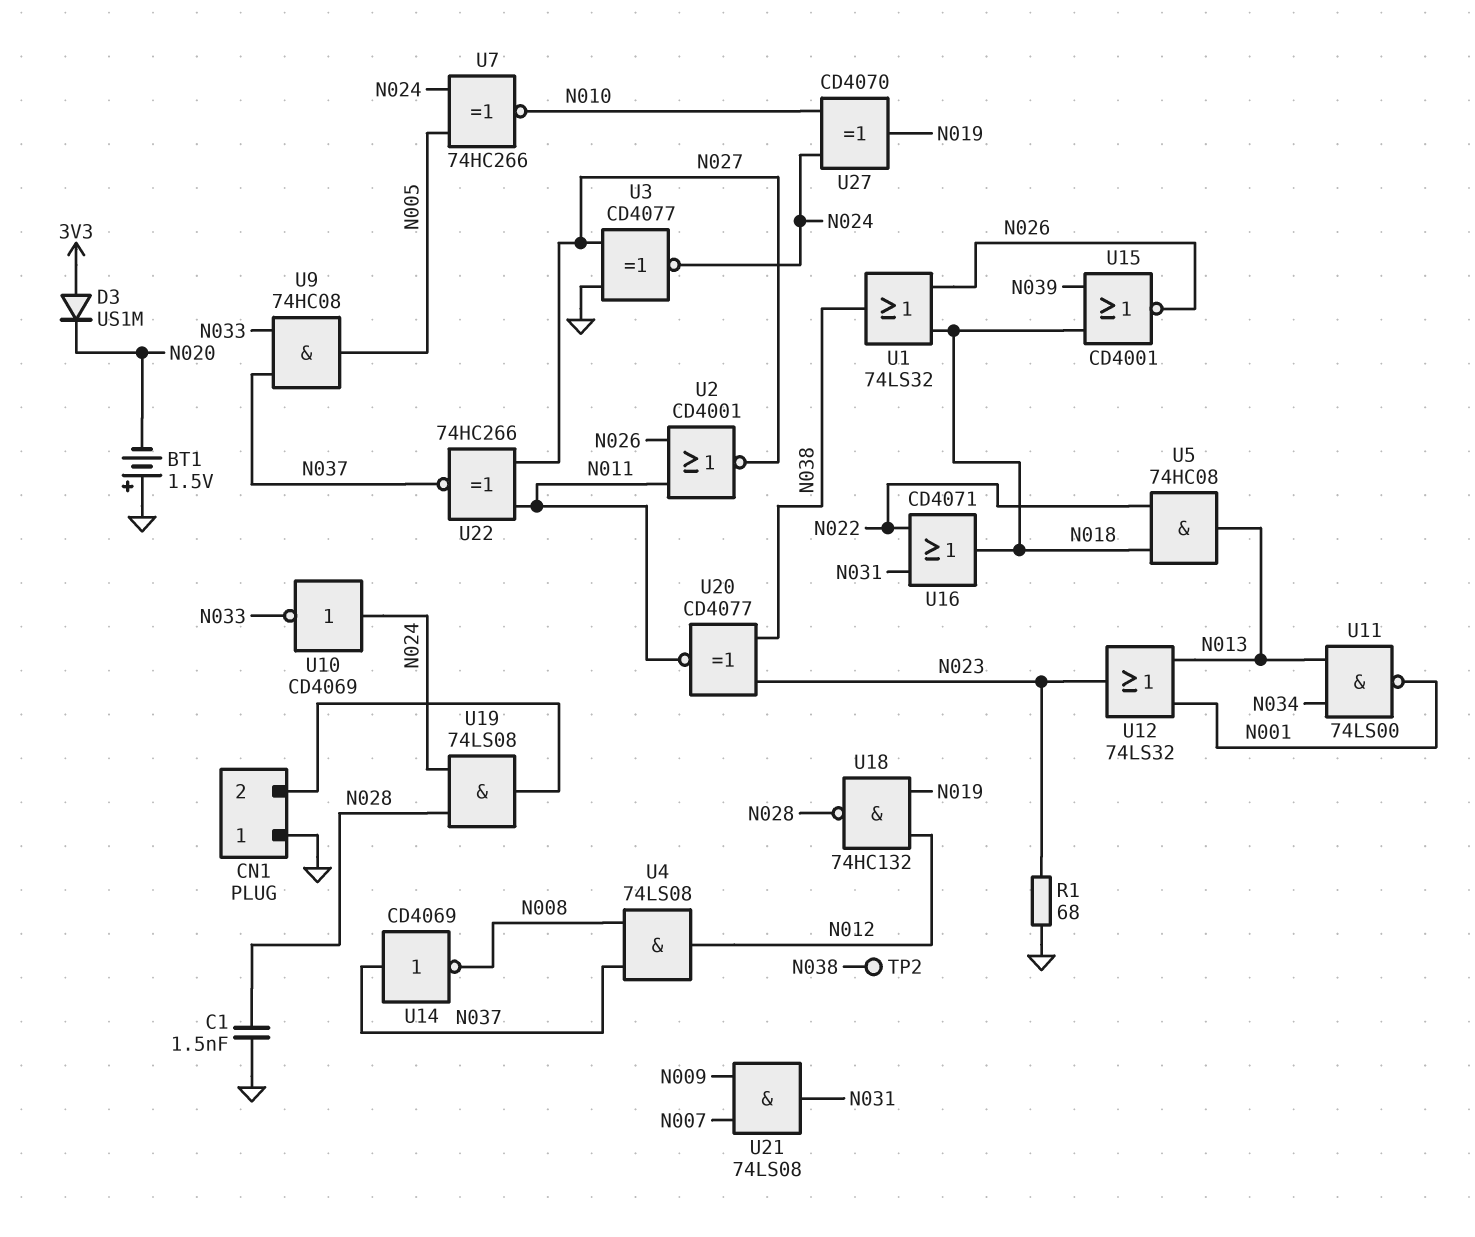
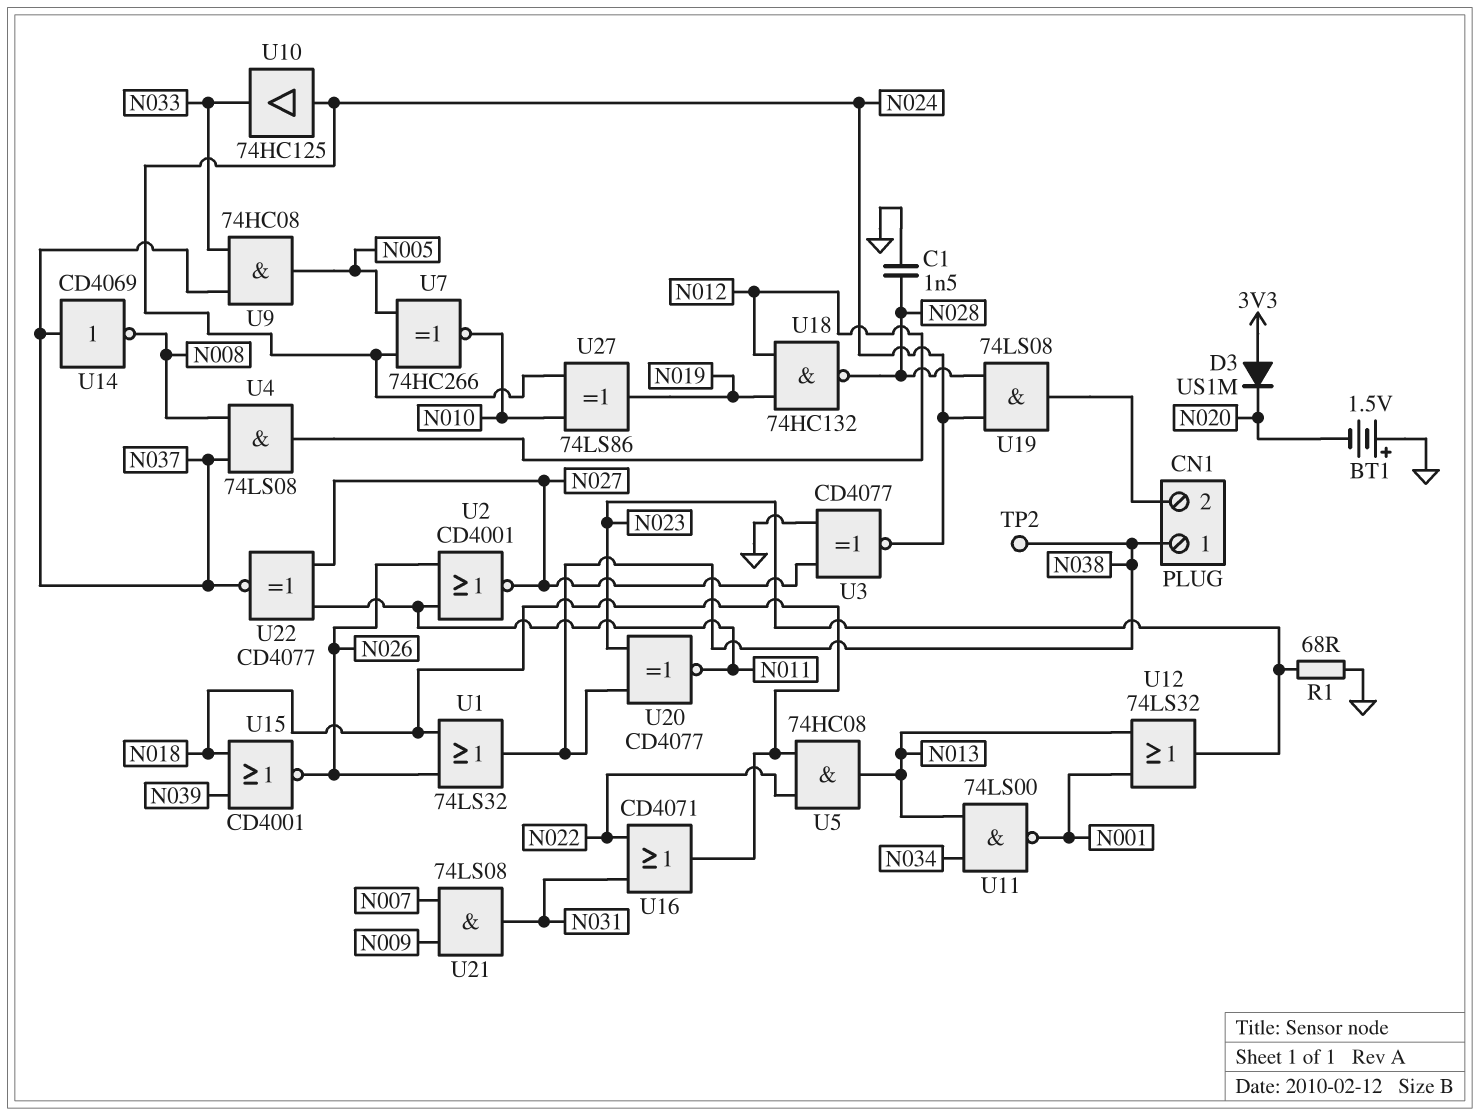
CN1 pin 1: GND -> N038
U10: NOT CD4069 (in N024, out N033) -> buffer 74HC125 (in N024, out N033)
U22: XNOR 74HC266 (in N011, in N027, out N037) -> XNOR CD4077 (in N011, in N027, out N037)
U27: XOR CD4070 (in N010, in N024, out N019) -> XOR 74LS86 (in N010, in N024, out N019)

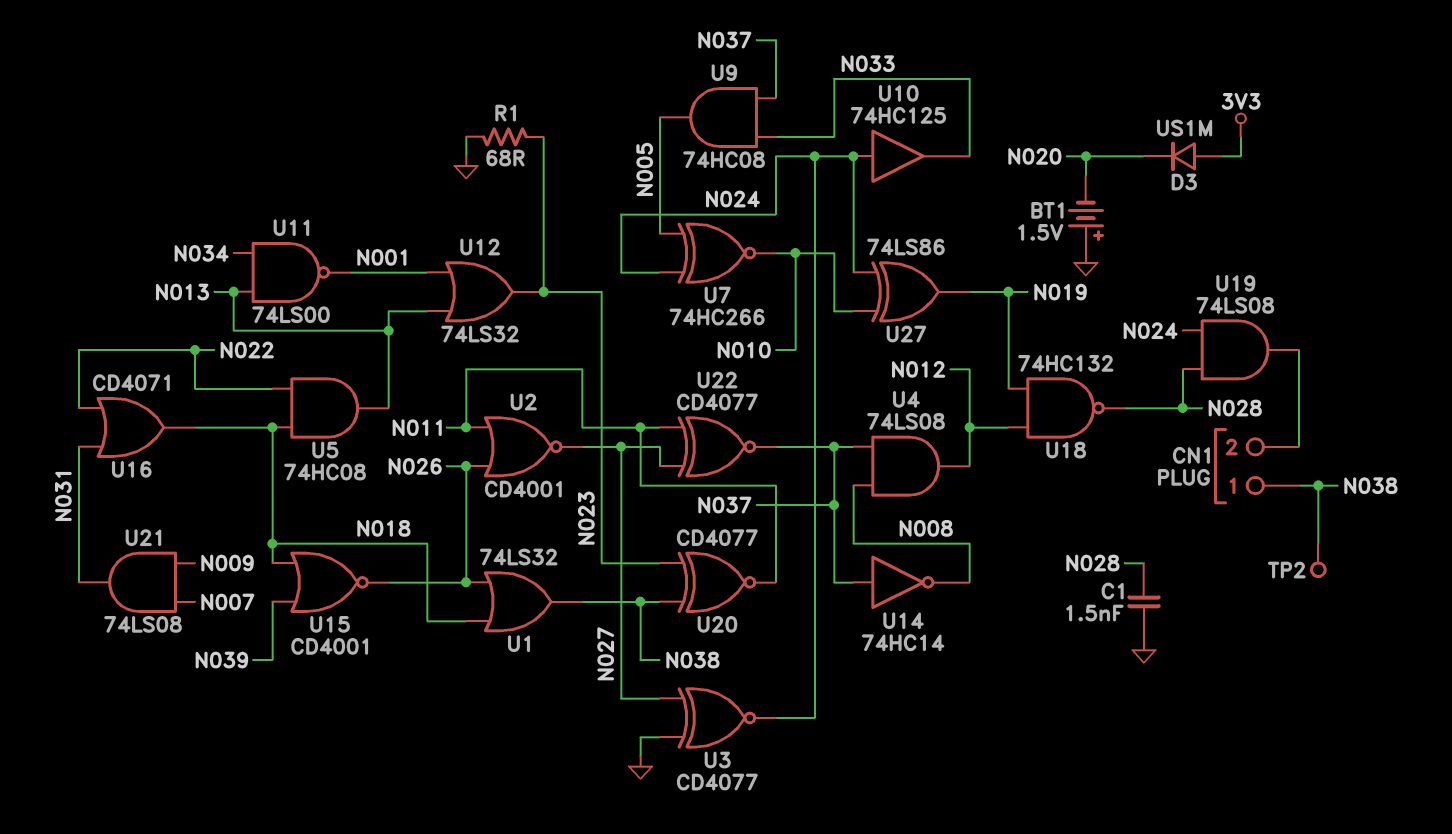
U14: NOT CD4069 (in N037, out N008) -> NOT 74HC14 (in N037, out N008)

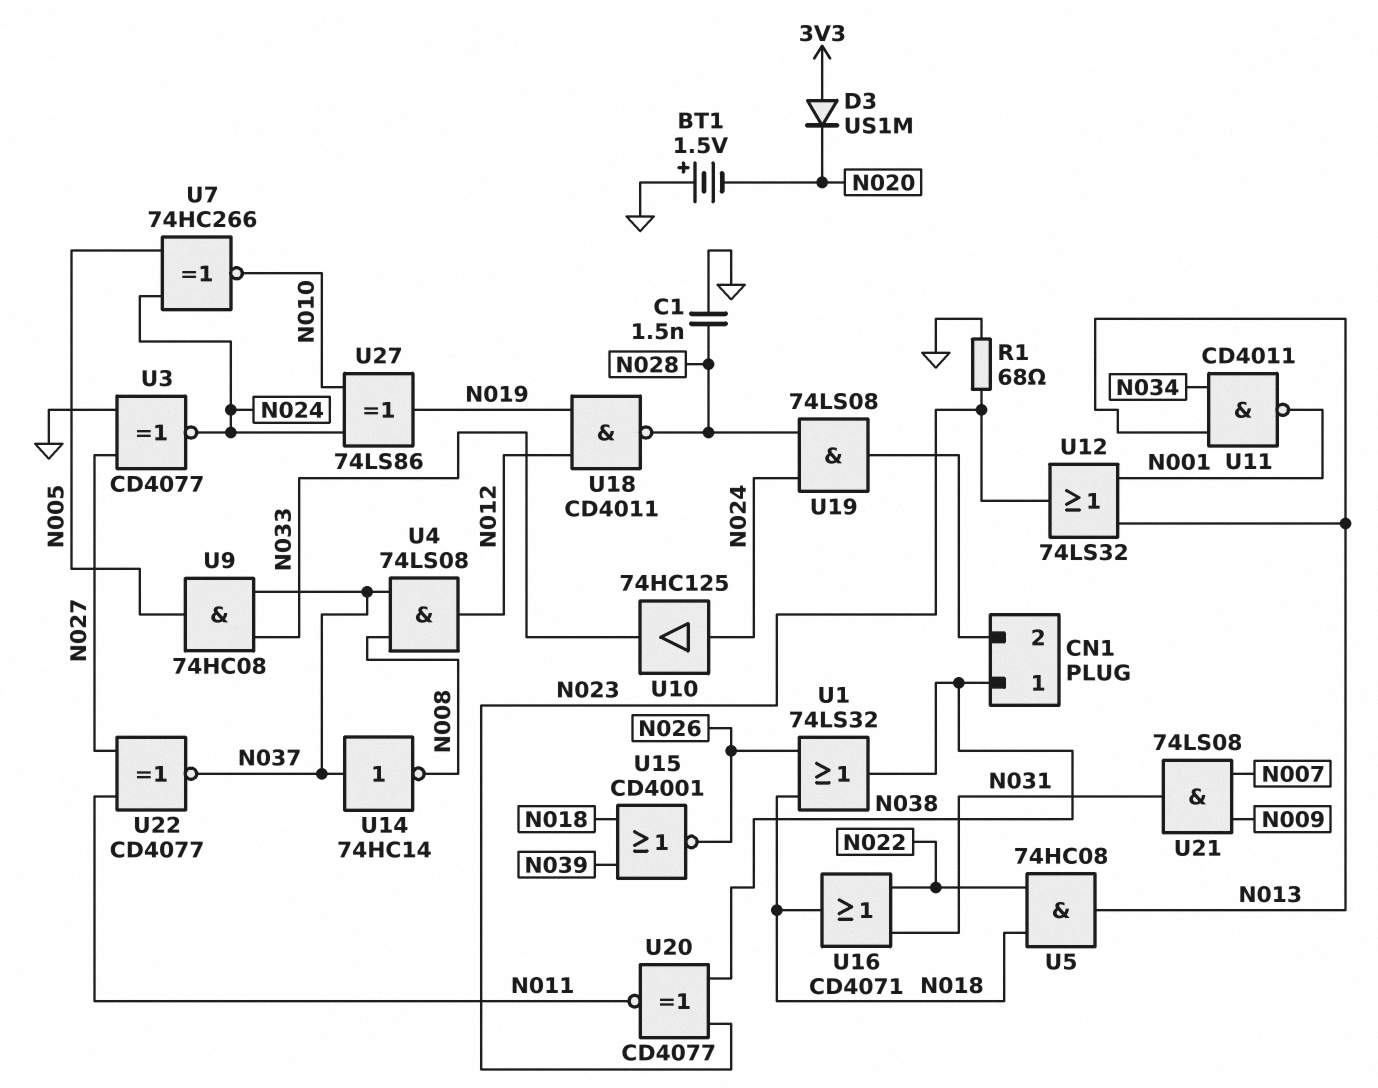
TP2: test point (N038) -> none
U2: NOR CD4001 (in N011, in N026, out N027) -> none
U11: NAND 74LS00 (in N013, in N034, out N001) -> NAND CD4011 (in N013, in N034, out N001)
U18: NAND 74HC132 (in N012, in N019, out N028) -> NAND CD4011 (in N012, in N019, out N028)

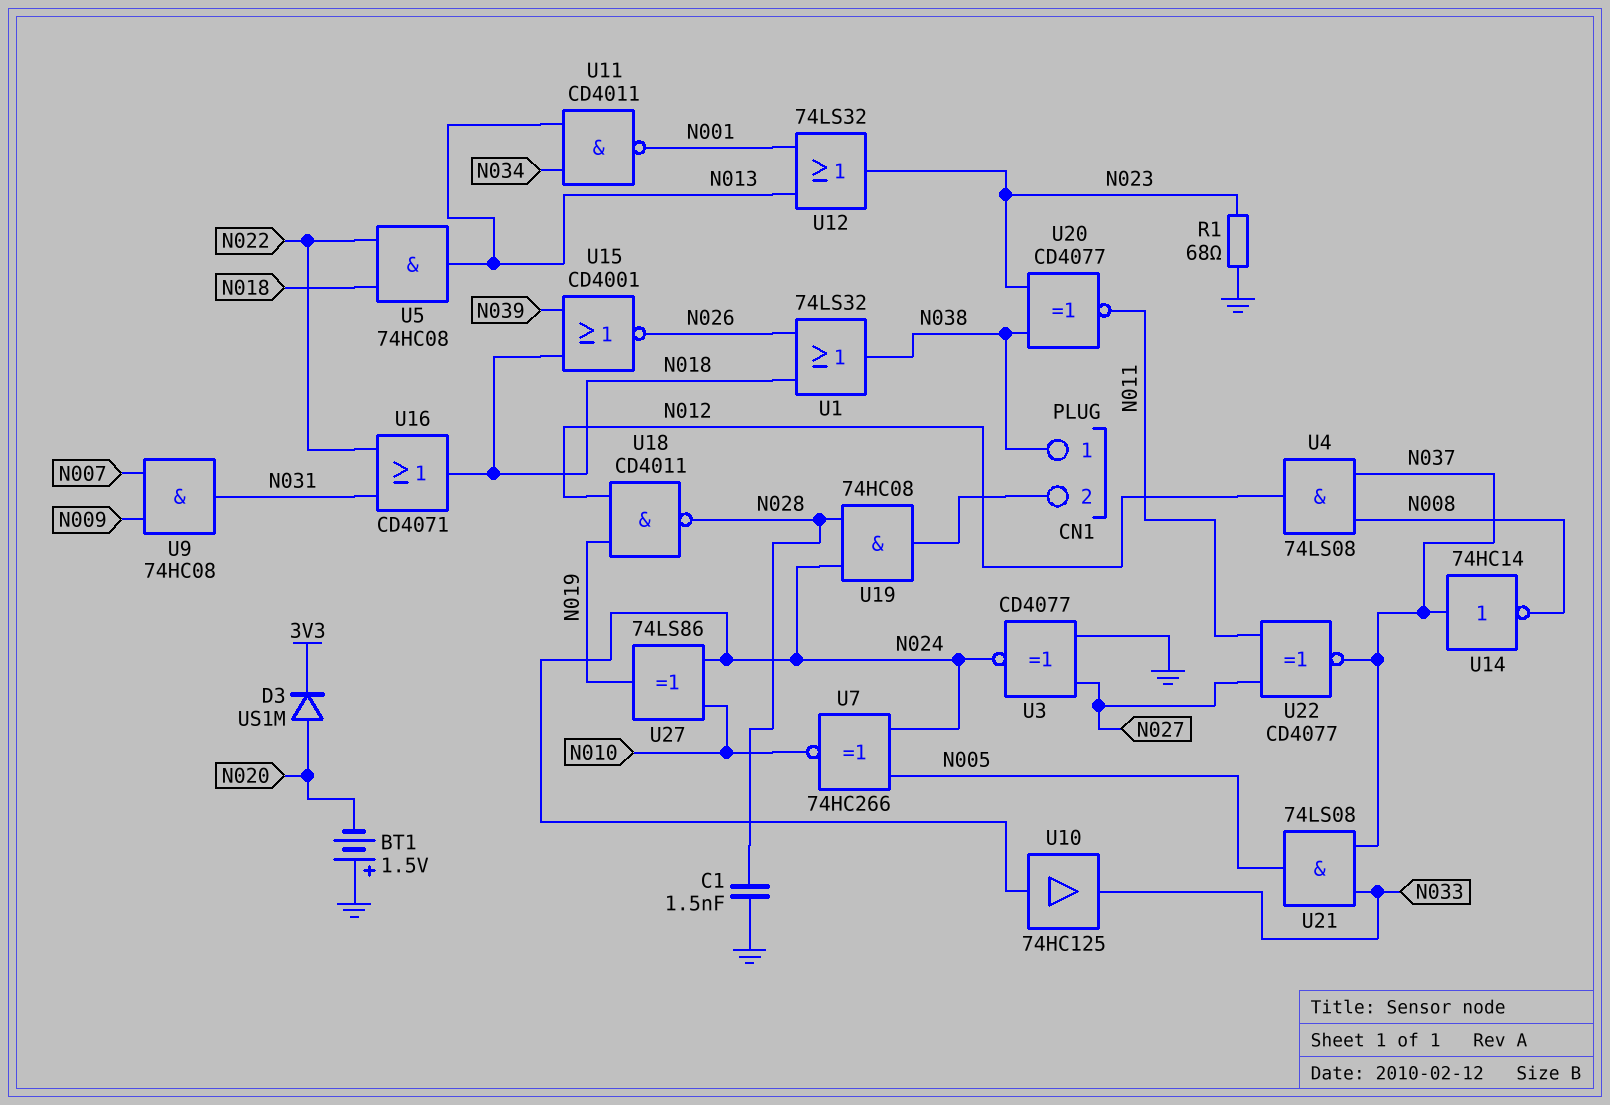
D3: diode US1M (A 3V3, K N020) -> diode US1M (A N020, K 3V3)
U9: AND 74HC08 (in N033, in N037, out N005) -> AND 74HC08 (in N007, in N009, out N031)
U19: AND 74LS08 (in N024, in N028, out CN1/2) -> AND 74HC08 (in N024, in N028, out CN1/2)
U21: AND 74LS08 (in N007, in N009, out N031) -> AND 74LS08 (in N033, in N037, out N005)

